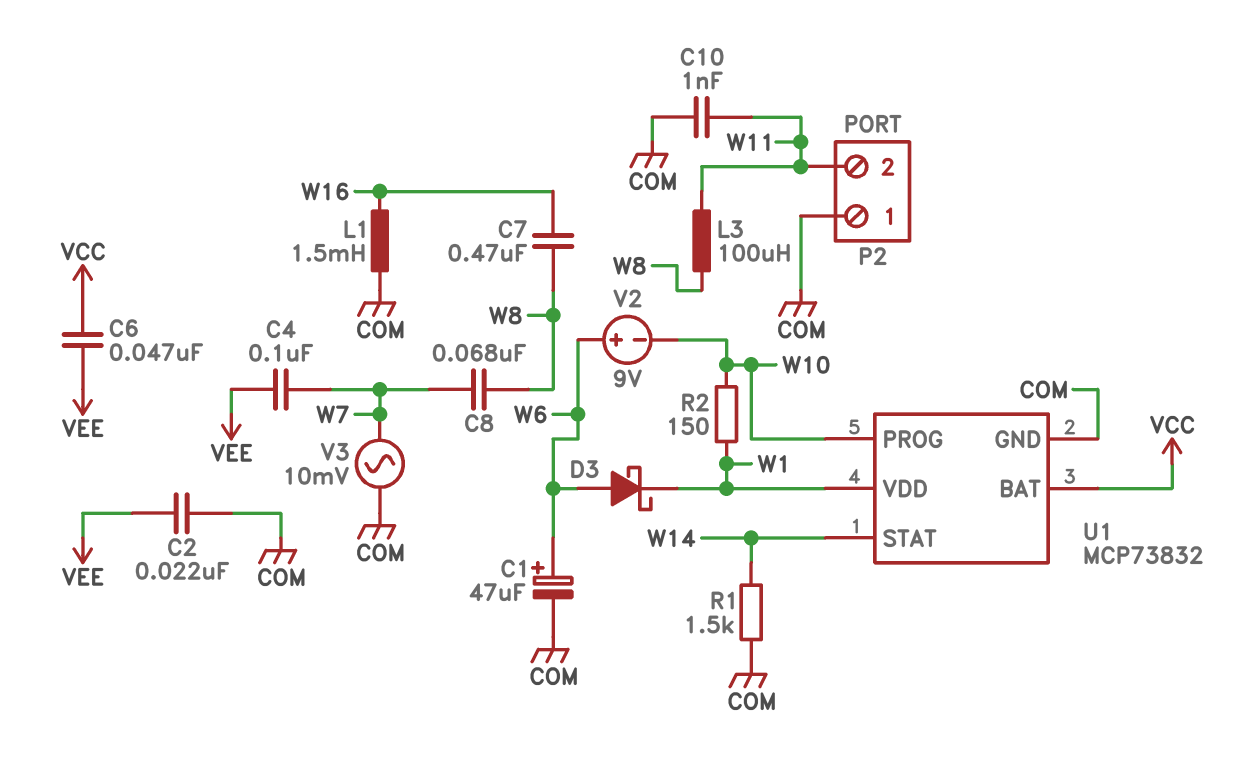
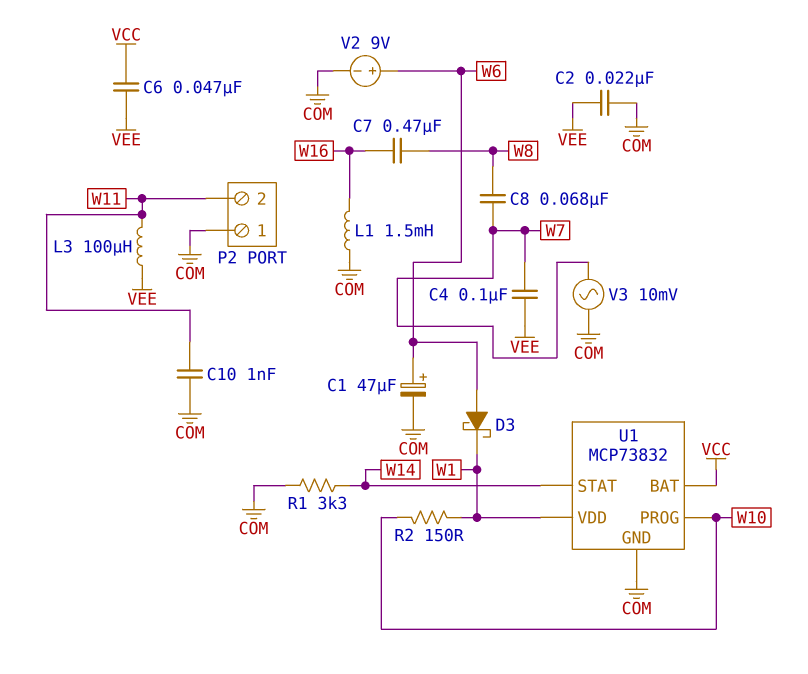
L3: 100uH (W8, W11) -> 100uH (VEE, W11)
R1: 1.5k (COM, W14) -> 3.3k (COM, W14)
V2: 9V (plus W6, minus W10) -> 9V (plus W6, minus COM)

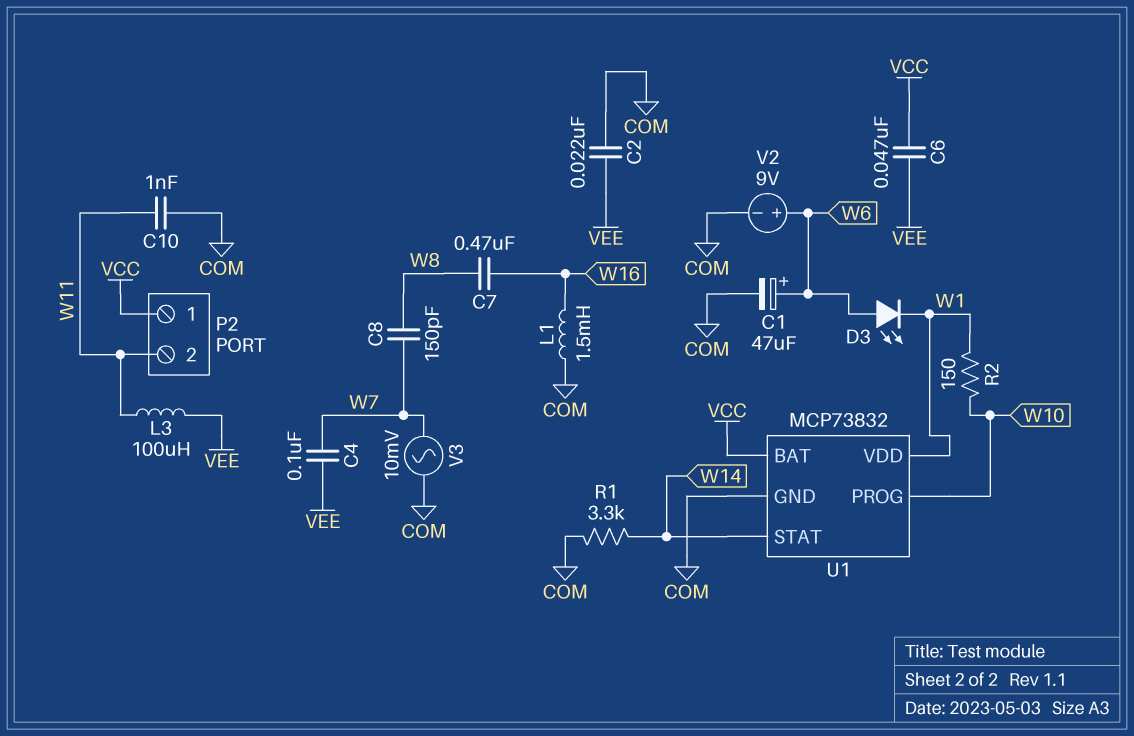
C8: 68nF (W7, W8) -> 150pF (W7, W8)
D3: schottky (A W6, K W1) -> LED (A W6, K W1)
P2 pin 1: COM -> VCC

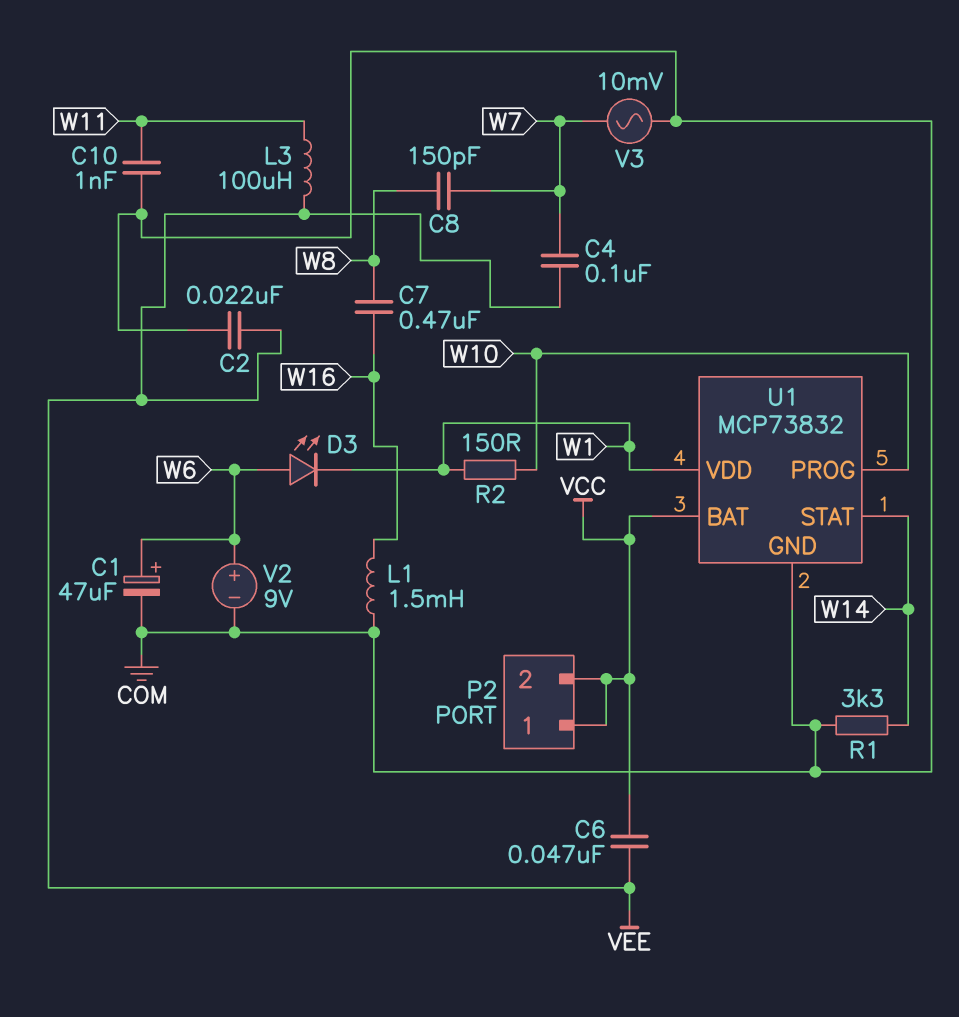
P2 pin 2: W11 -> VCC

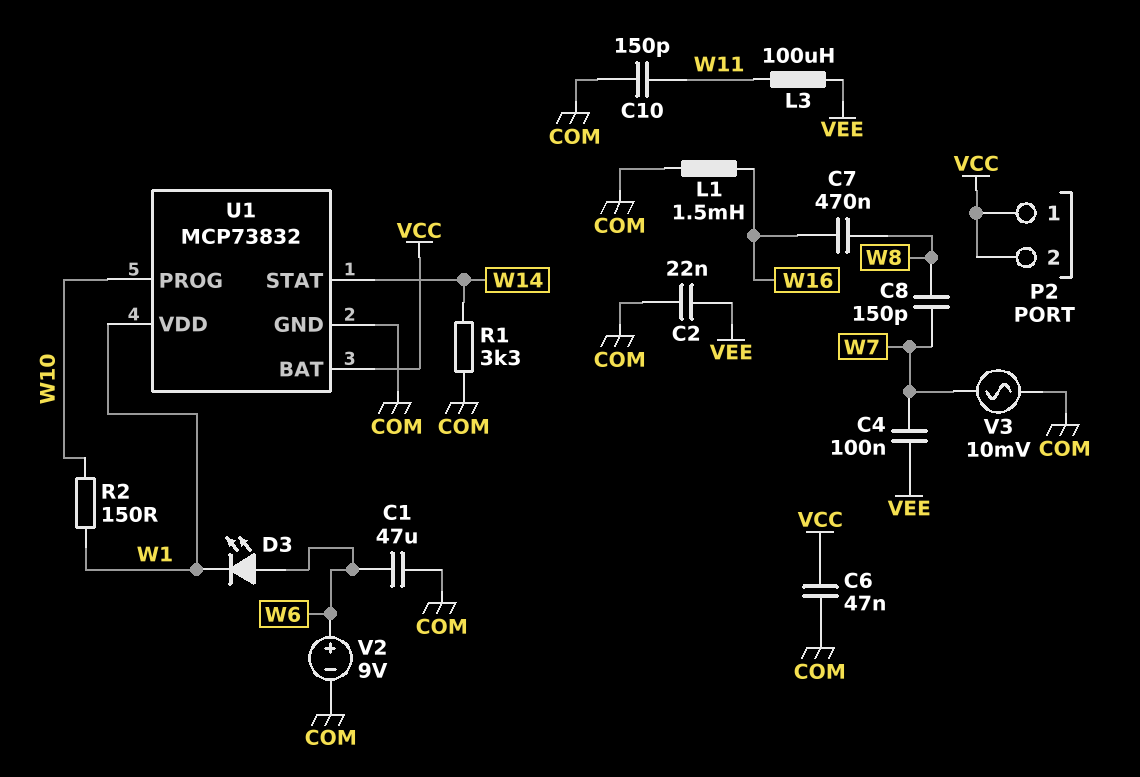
C1: 47uF (plus W6, minus COM) -> 47uF (COM, W6)
C6: 47nF (VCC, VEE) -> 47nF (COM, VCC)
C10: 1nF (COM, W11) -> 150pF (COM, W11)

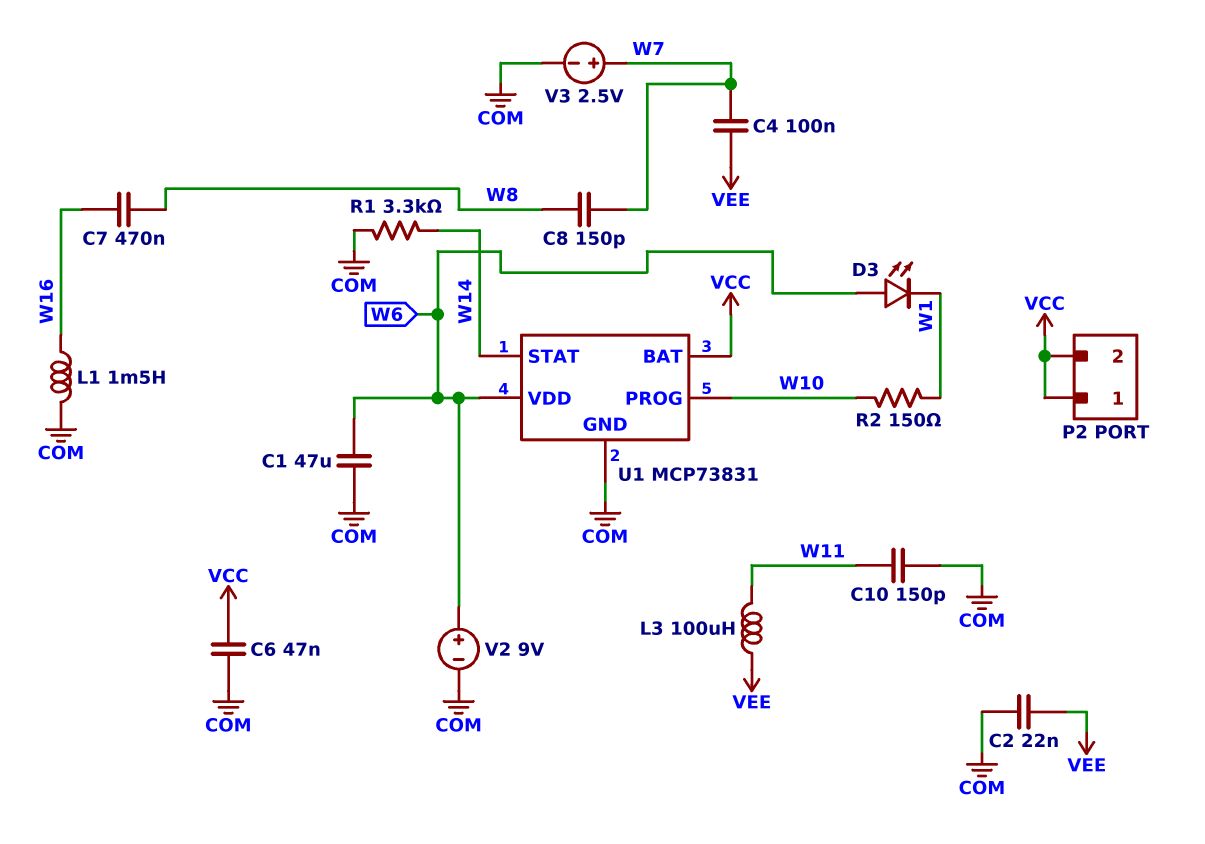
U1: MCP73832 -> MCP73831
U1 pin VDD: W1 -> W6
V3: AC 10mV (COM, W7) -> 2.5V (plus W7, minus COM)

